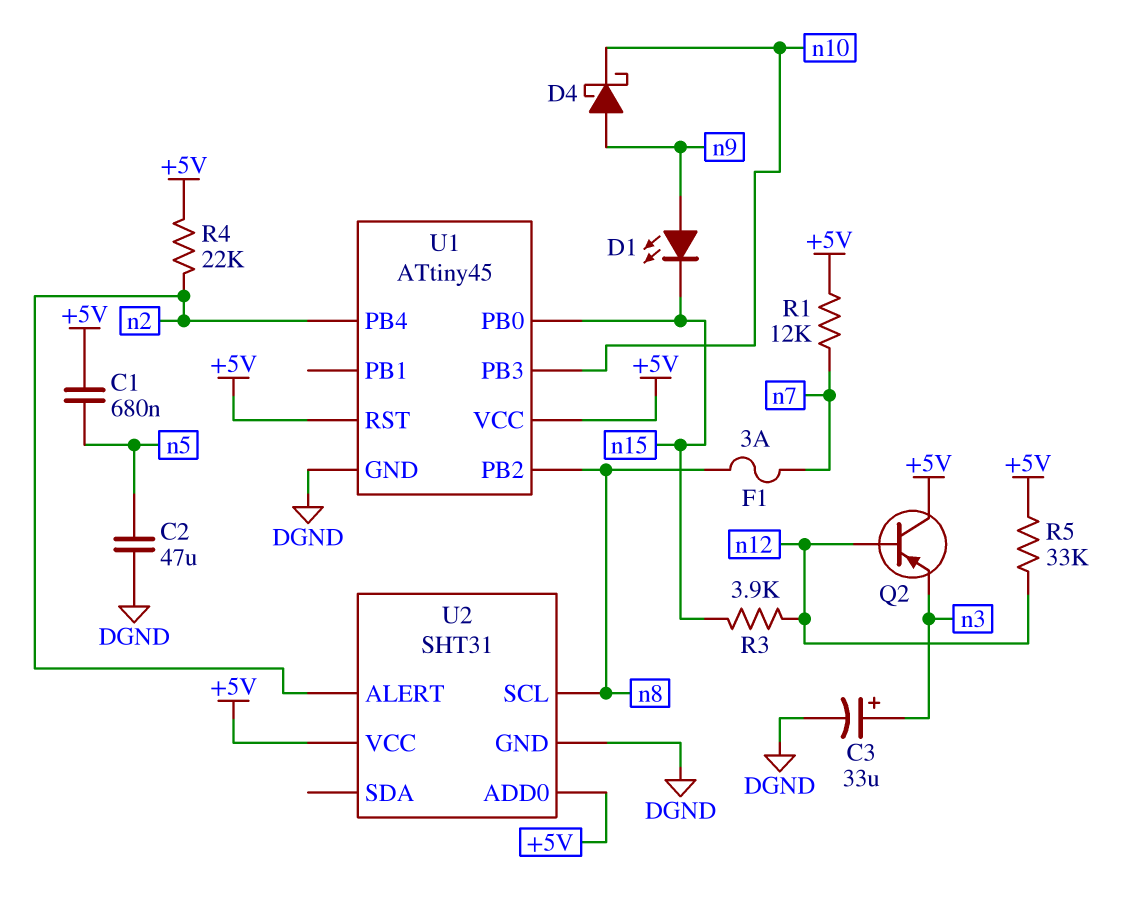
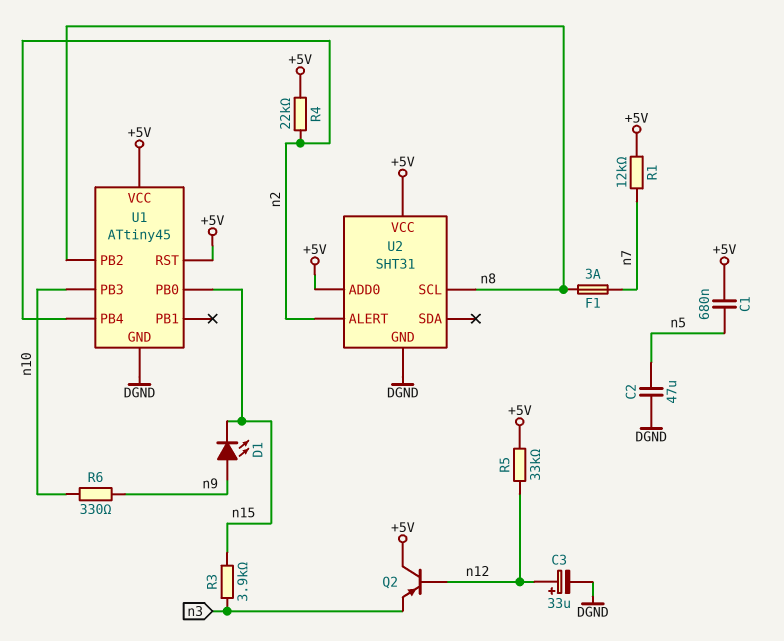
C3: 33uF (plus n3, minus DGND) -> 33uF (plus n12, minus DGND)
D4: schottky (A n9, K n10) -> none
R3: 3.9k (n12, n15) -> 3.9k (n3, n15)
R6: none -> 330 (n9, n10)

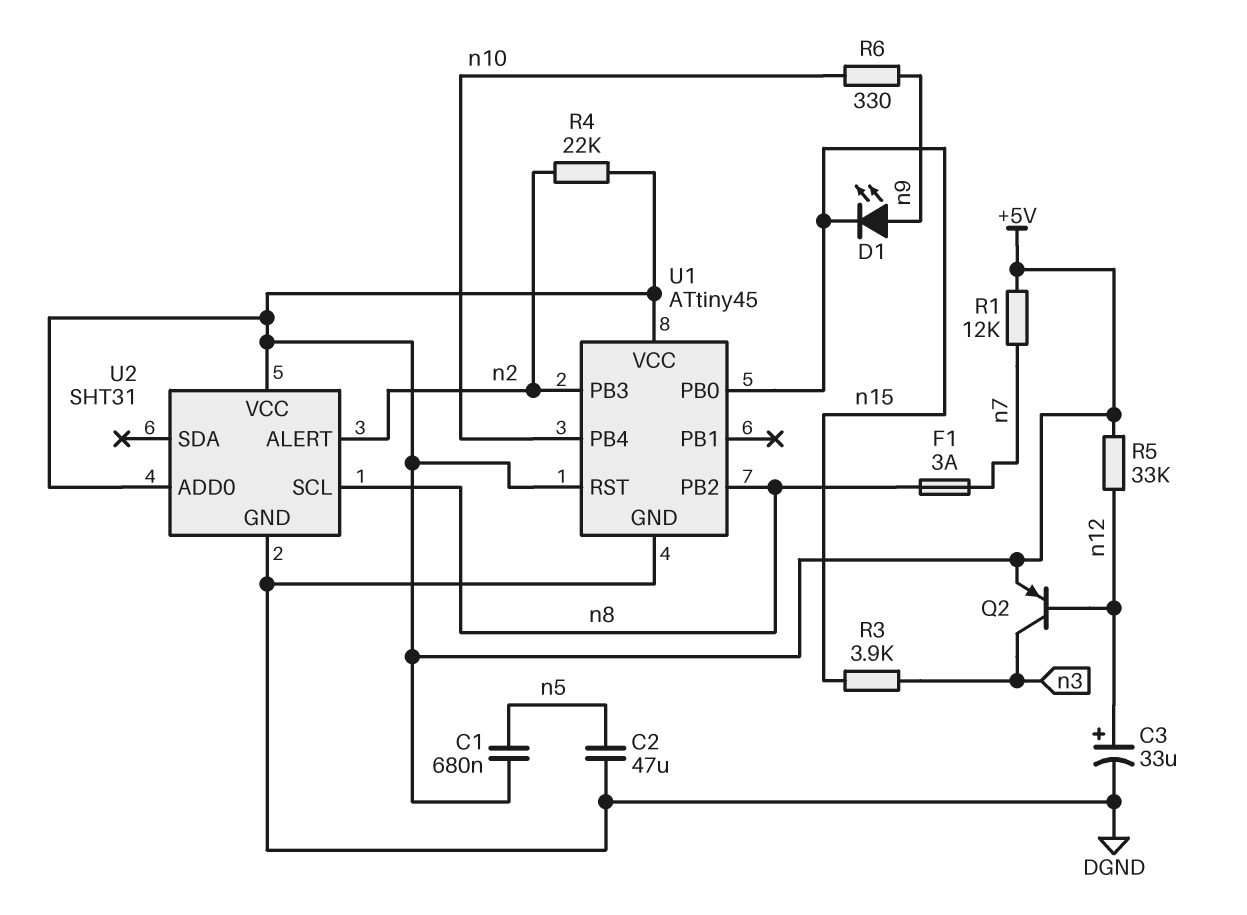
Q2: PNP (B n12, C +5V, E n3) -> PNP (B n12, C n3, E +5V)
U1 pin PB3: n10 -> n2
U1 pin PB4: n2 -> n10

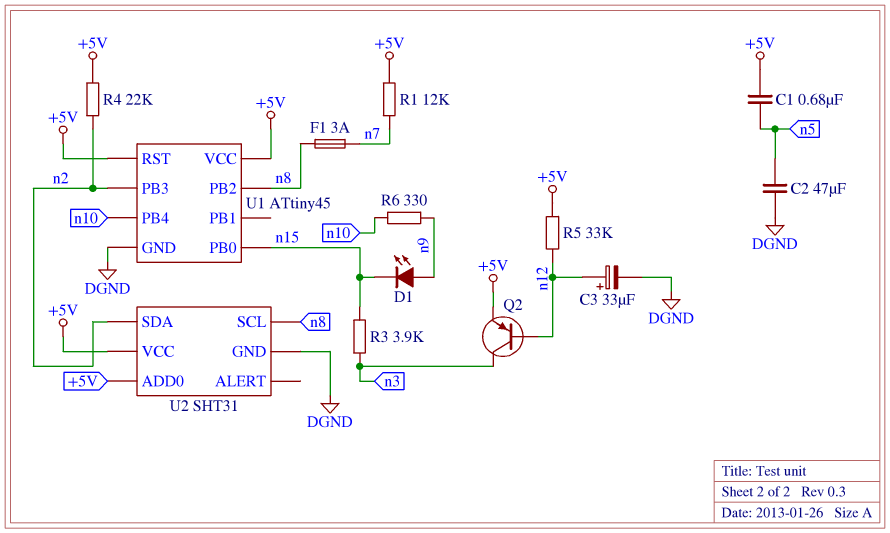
U2 pin ALERT: n2 -> none
U2 pin SDA: none -> n2

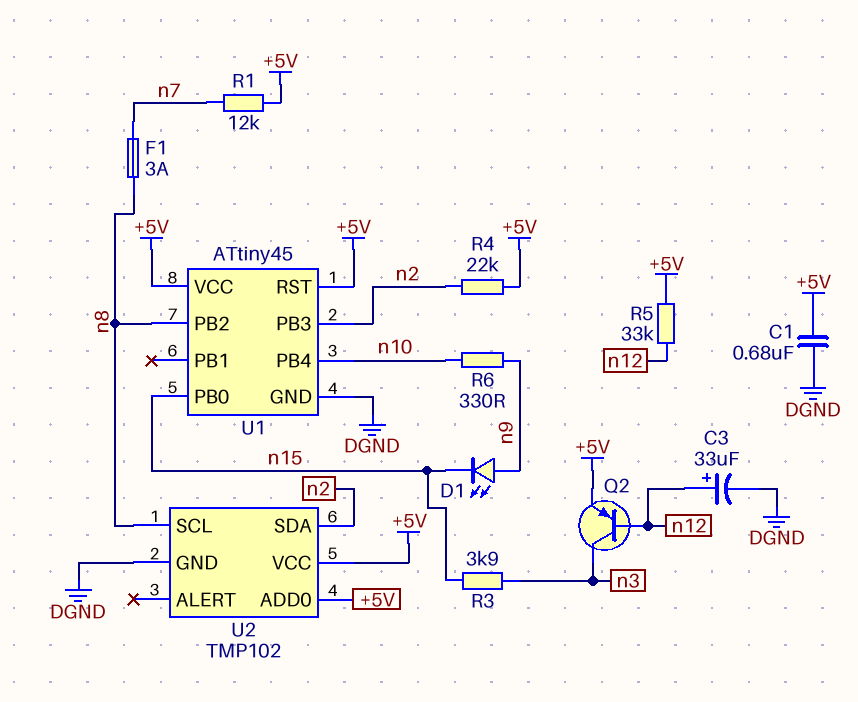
C1: 680nF (+5V, n5) -> 680nF (+5V, DGND)
C2: 47uF (DGND, n5) -> none
U2: SHT31 -> TMP102

